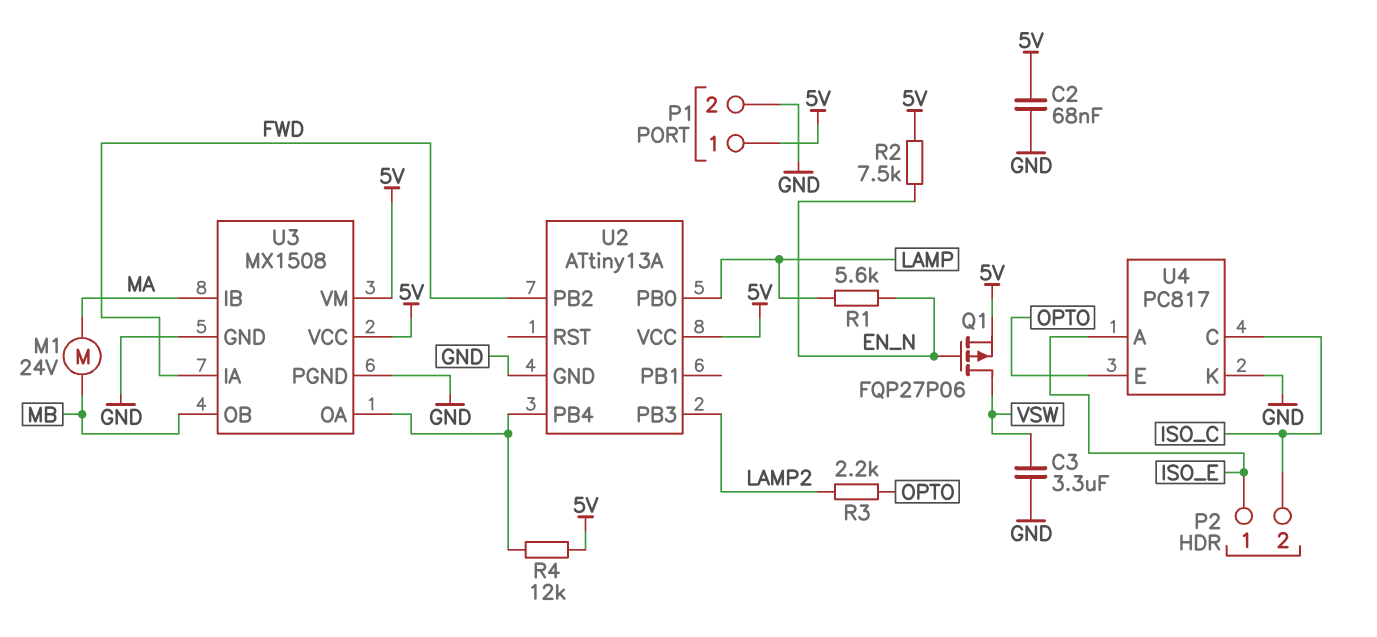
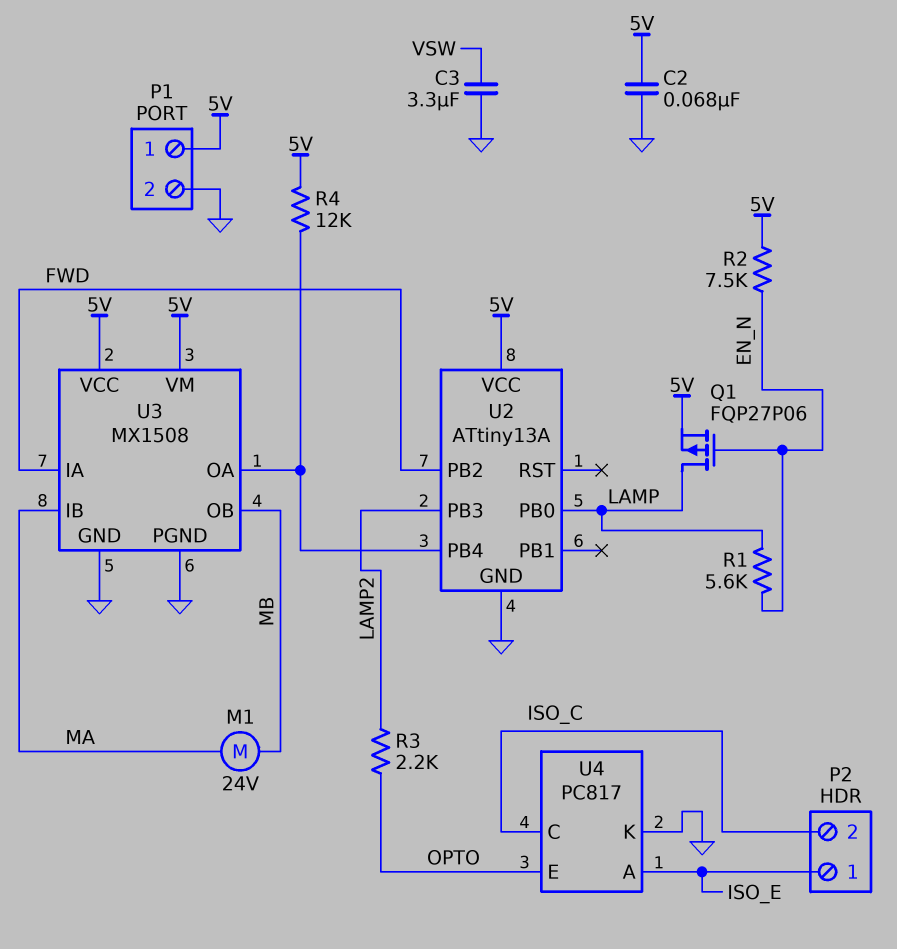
Q1: PMOS FQP27P06 (G EN_N, D VSW, S 5V) -> PMOS FQP27P06 (G EN_N, D LAMP, S 5V)

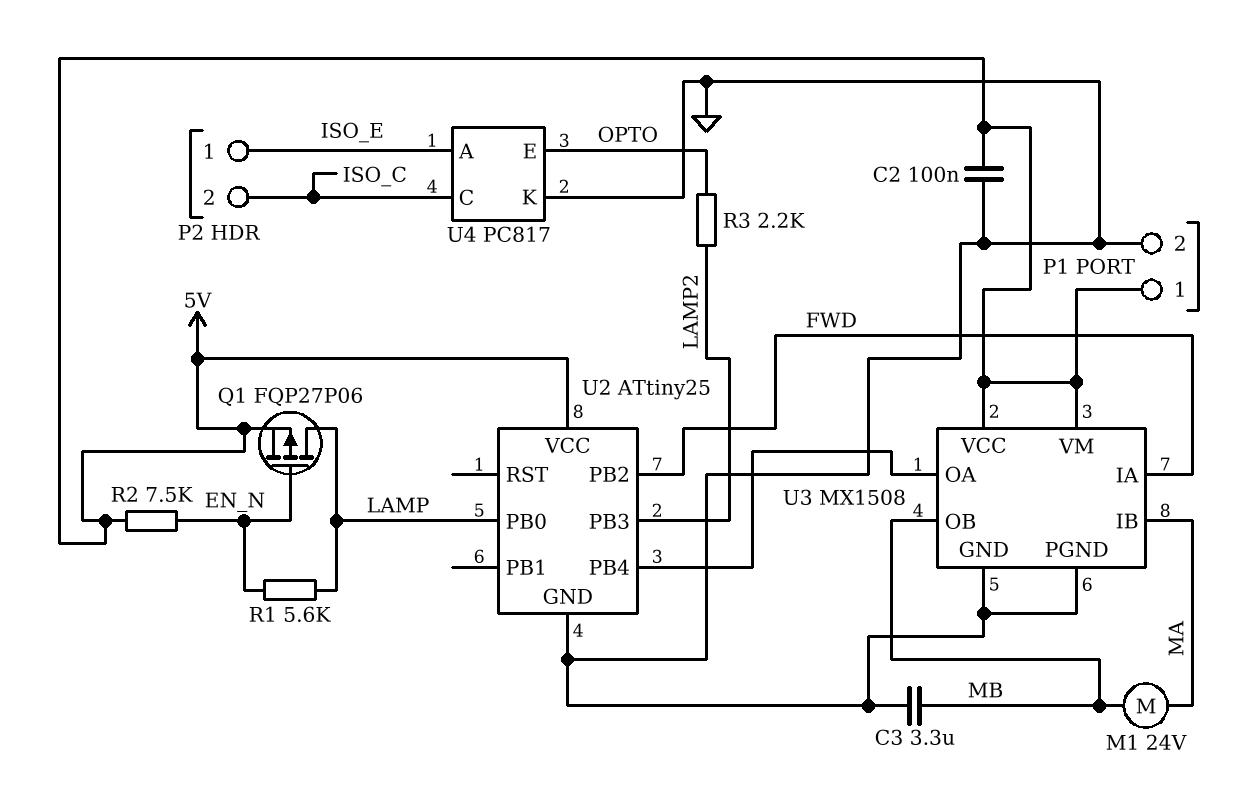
C2: 68nF (5V, GND) -> 100nF (5V, GND)
C3: 3.3uF (GND, VSW) -> 3.3uF (GND, MB)
R4: 12k (5V, U2/PB4) -> none
U2: ATtiny13A -> ATtiny25

